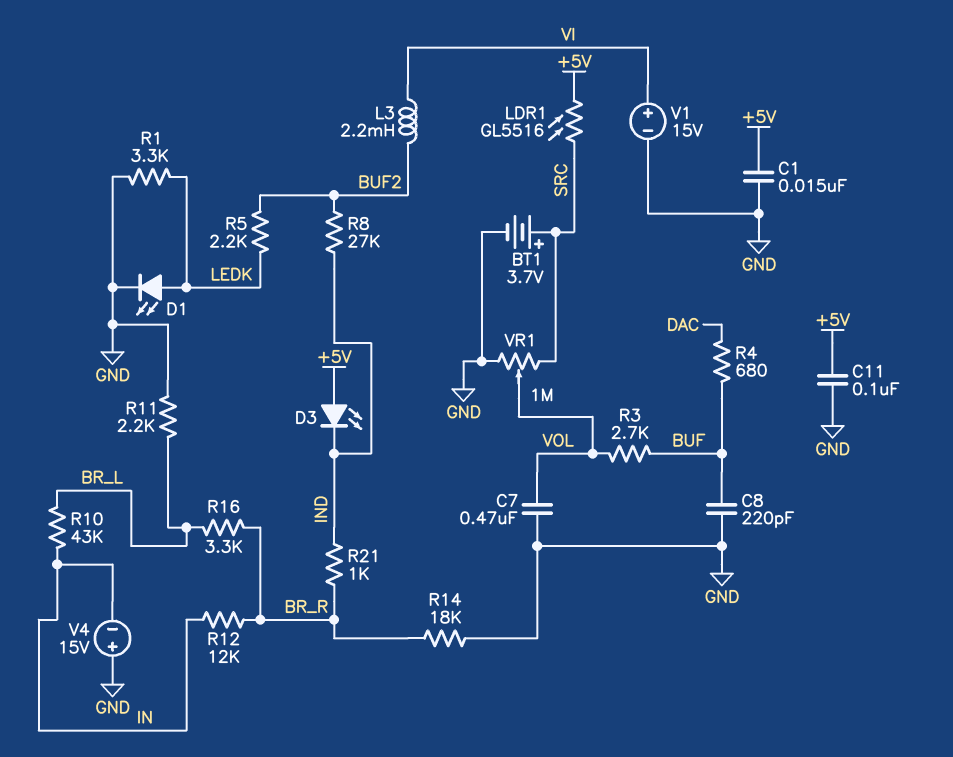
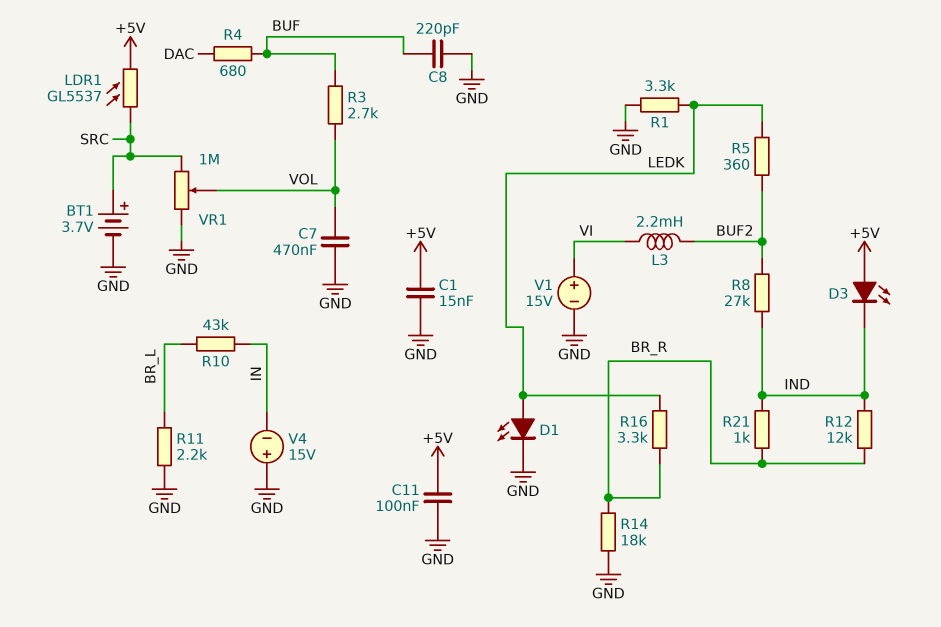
LDR1: GL5516 (+5V, SRC) -> GL5537 (+5V, SRC)
R5: 2.2k (BUF2, LEDK) -> 360 (BUF2, LEDK)
R12: 12k (BR_R, IN) -> 12k (BR_R, IND)
R16: 3.3k (BR_L, BR_R) -> 3.3k (BR_R, LEDK)

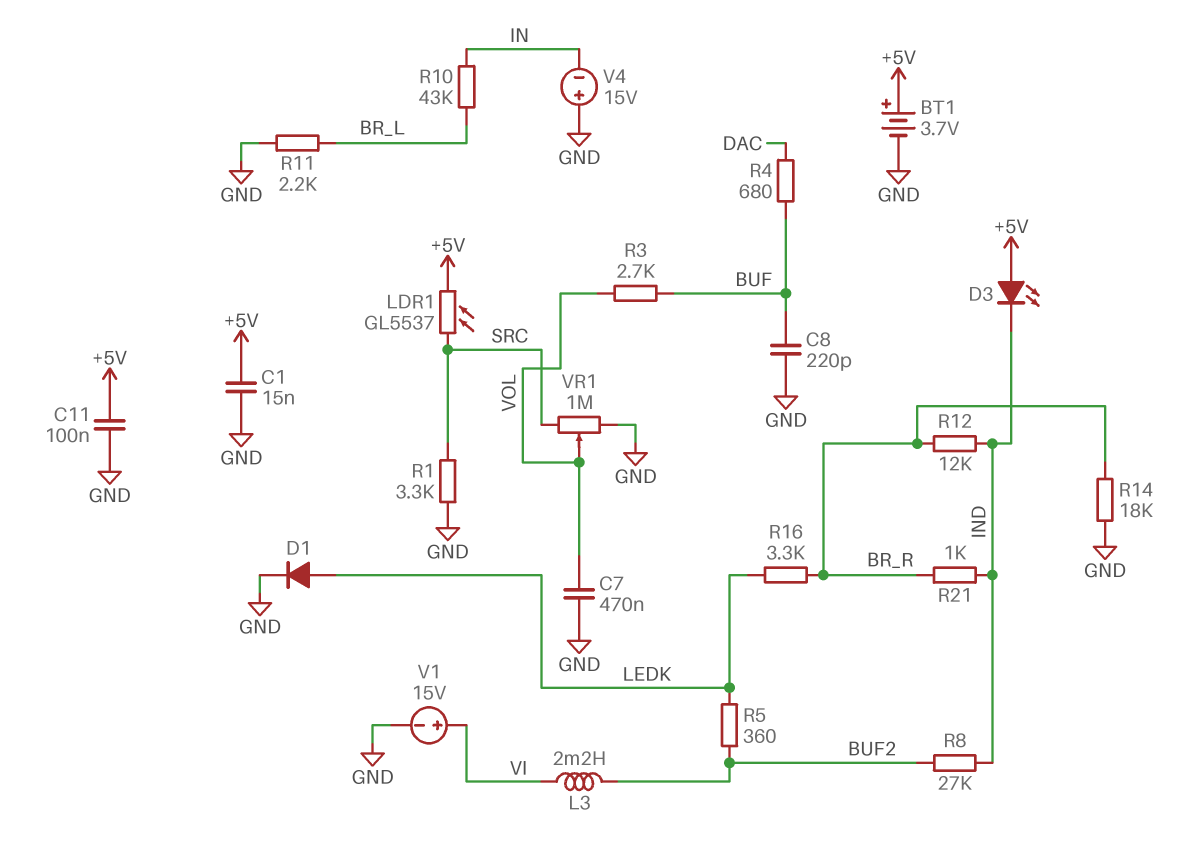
BT1: 3.7V (plus SRC, minus GND) -> 3.7V (plus +5V, minus GND)
D1: LED (A LEDK, K GND) -> diode (A LEDK, K GND)
R1: 3.3k (GND, LEDK) -> 3.3k (GND, SRC)

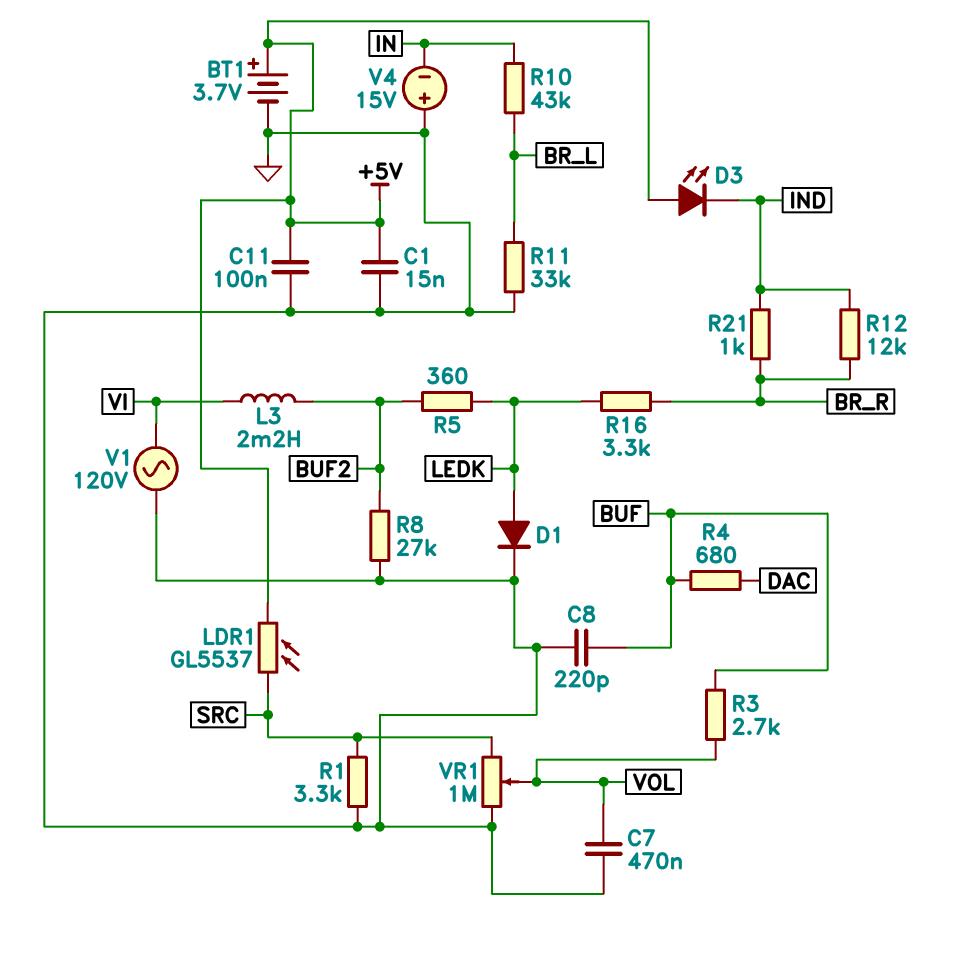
R8: 27k (BUF2, IND) -> 27k (BUF2, GND)
R11: 2.2k (BR_L, GND) -> 33k (BR_L, GND)
R14: 18k (BR_R, GND) -> none
V1: 15V (plus VI, minus GND) -> AC 120V (GND, VI)

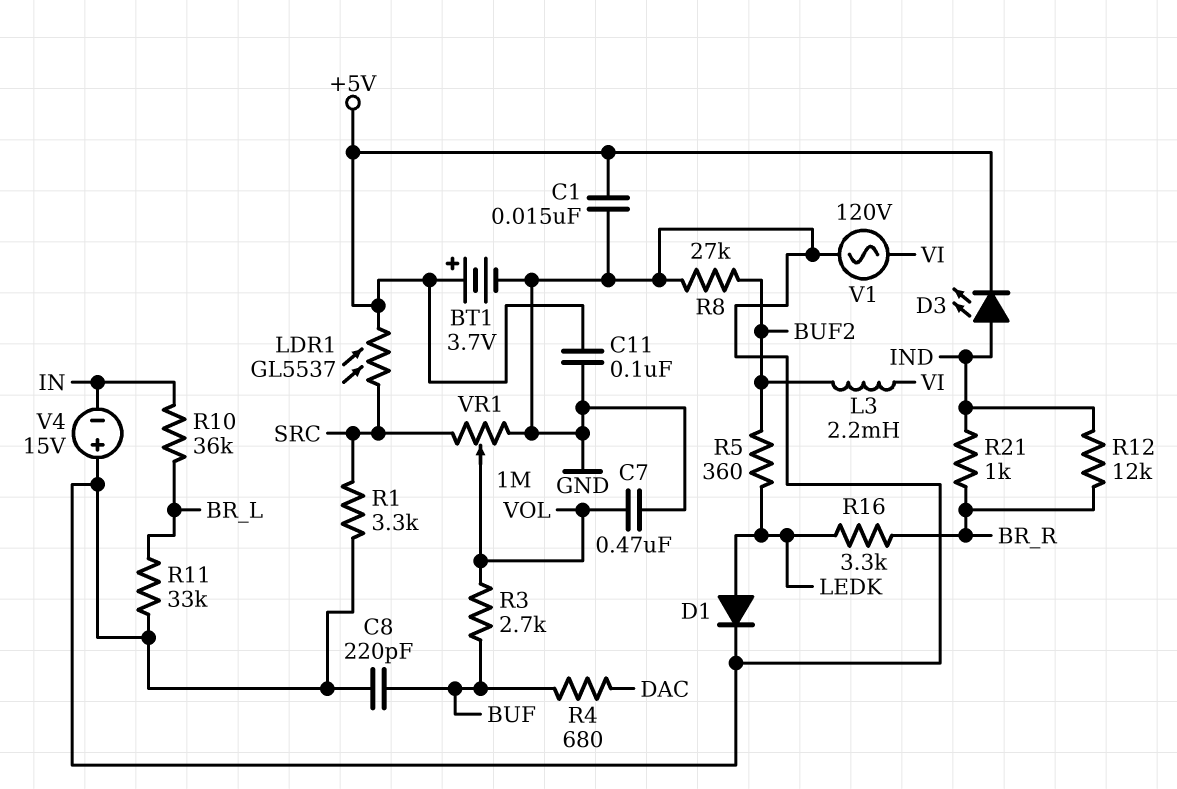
D3: LED (A +5V, K IND) -> LED (A IND, K +5V)
R10: 43k (BR_L, IN) -> 36k (BR_L, IN)

